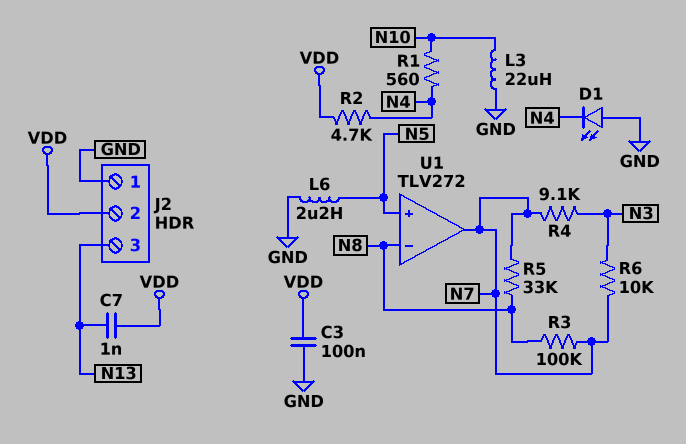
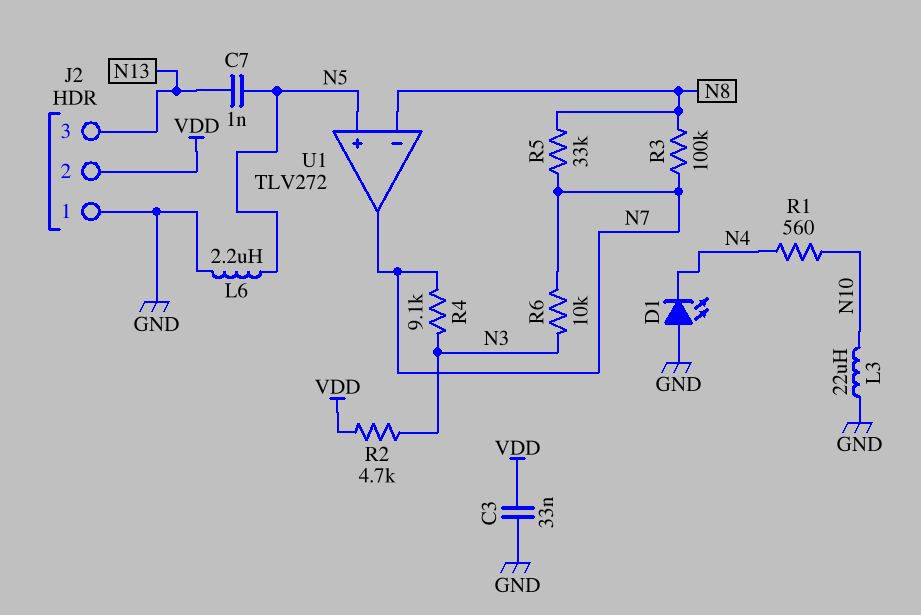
C3: 100nF (GND, VDD) -> 33nF (GND, VDD)
C7: 1nF (N13, VDD) -> 1nF (N5, N13)
R2: 4.7k (N4, VDD) -> 4.7k (N3, VDD)

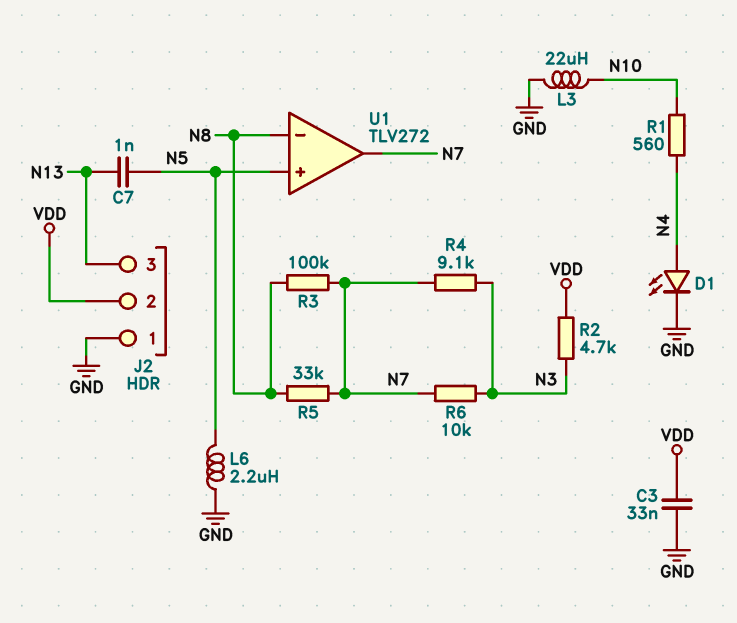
D1: LED (A GND, K N4) -> LED (A N4, K GND)

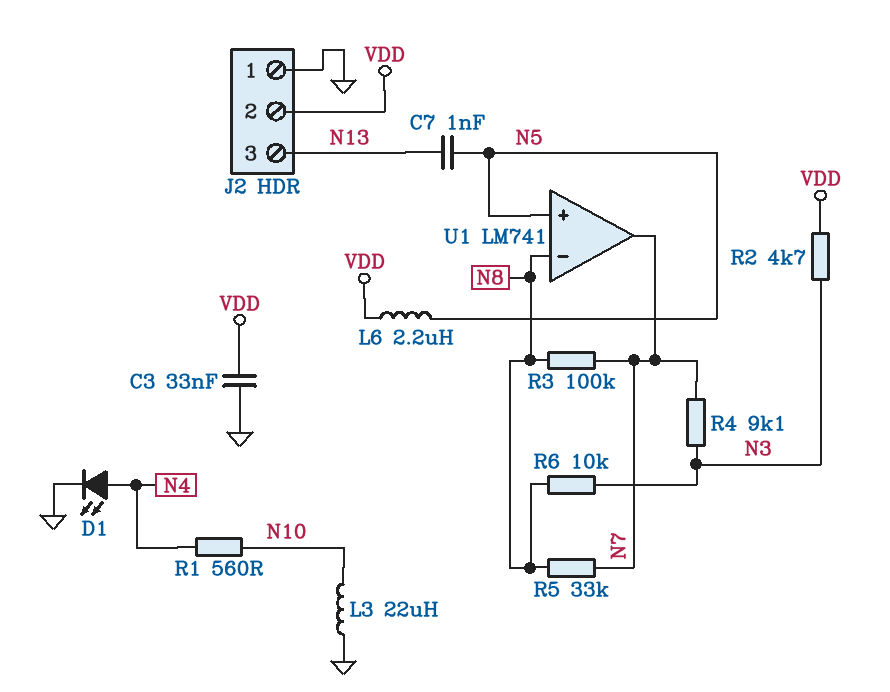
L6: 2.2uH (GND, N5) -> 2.2uH (N5, VDD)
R6: 10k (N3, N7) -> 10k (N3, N8)
U1: TLV272 -> LM741

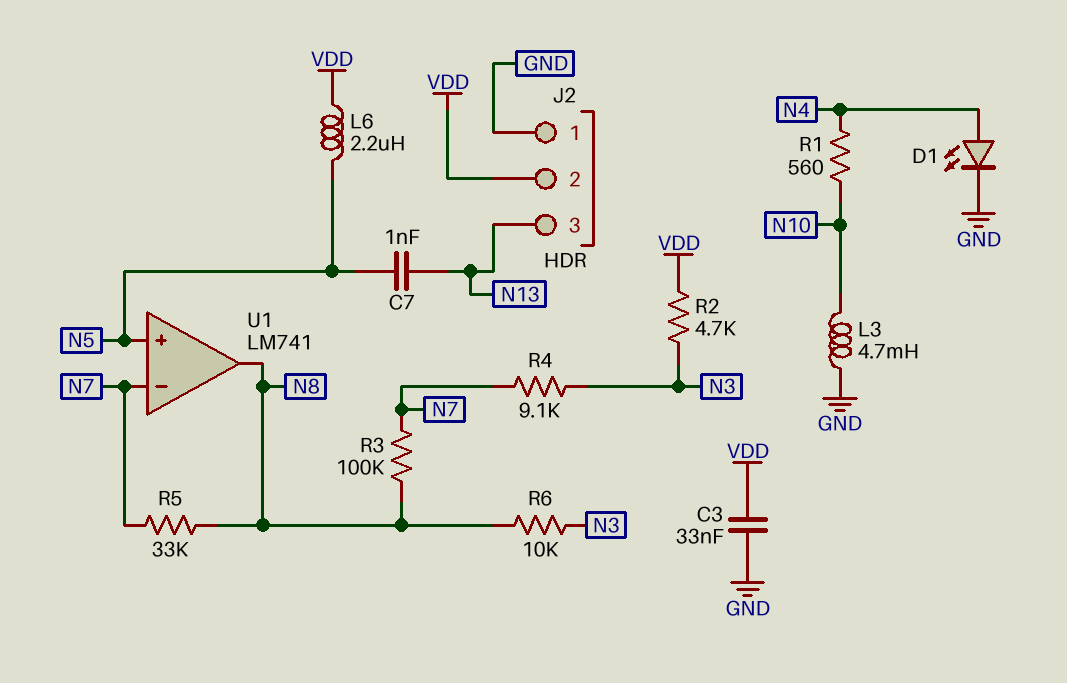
L3: 22uH (GND, N10) -> 4.7mH (GND, N10)
U1 pin in-: N8 -> N7
U1 pin out: N7 -> N8

